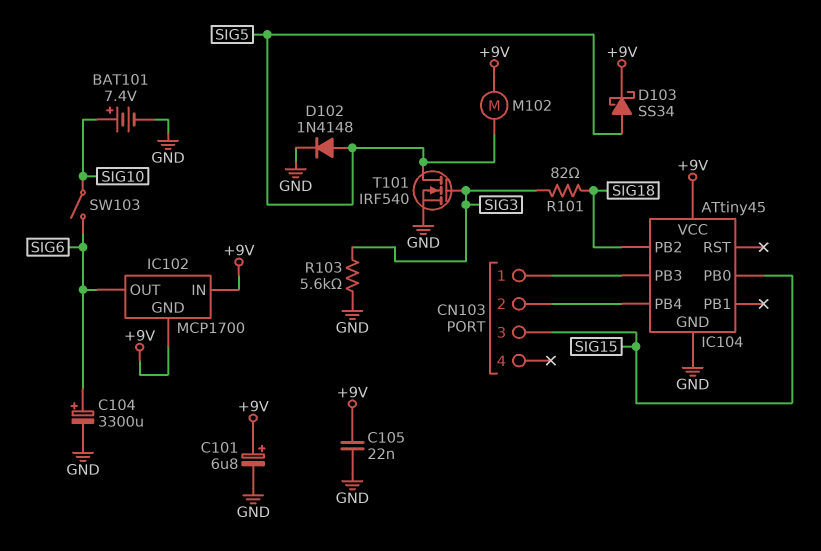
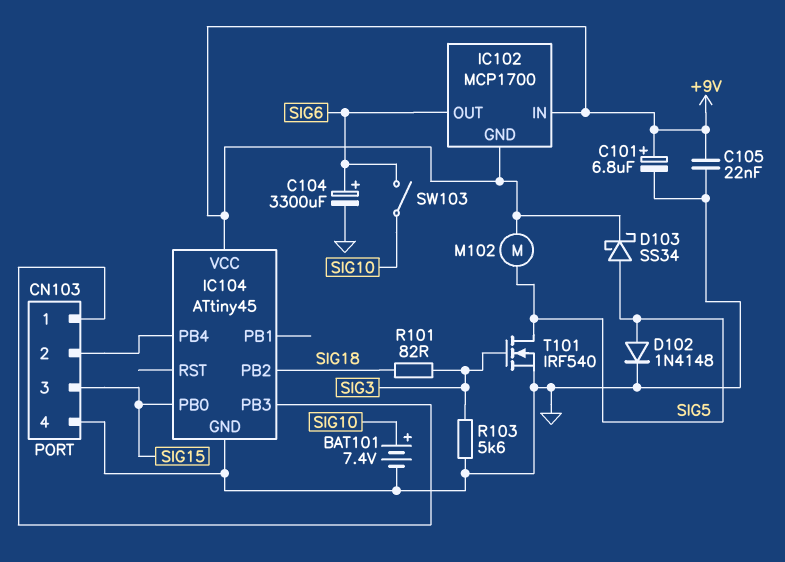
CN103 pin 4: none -> GND

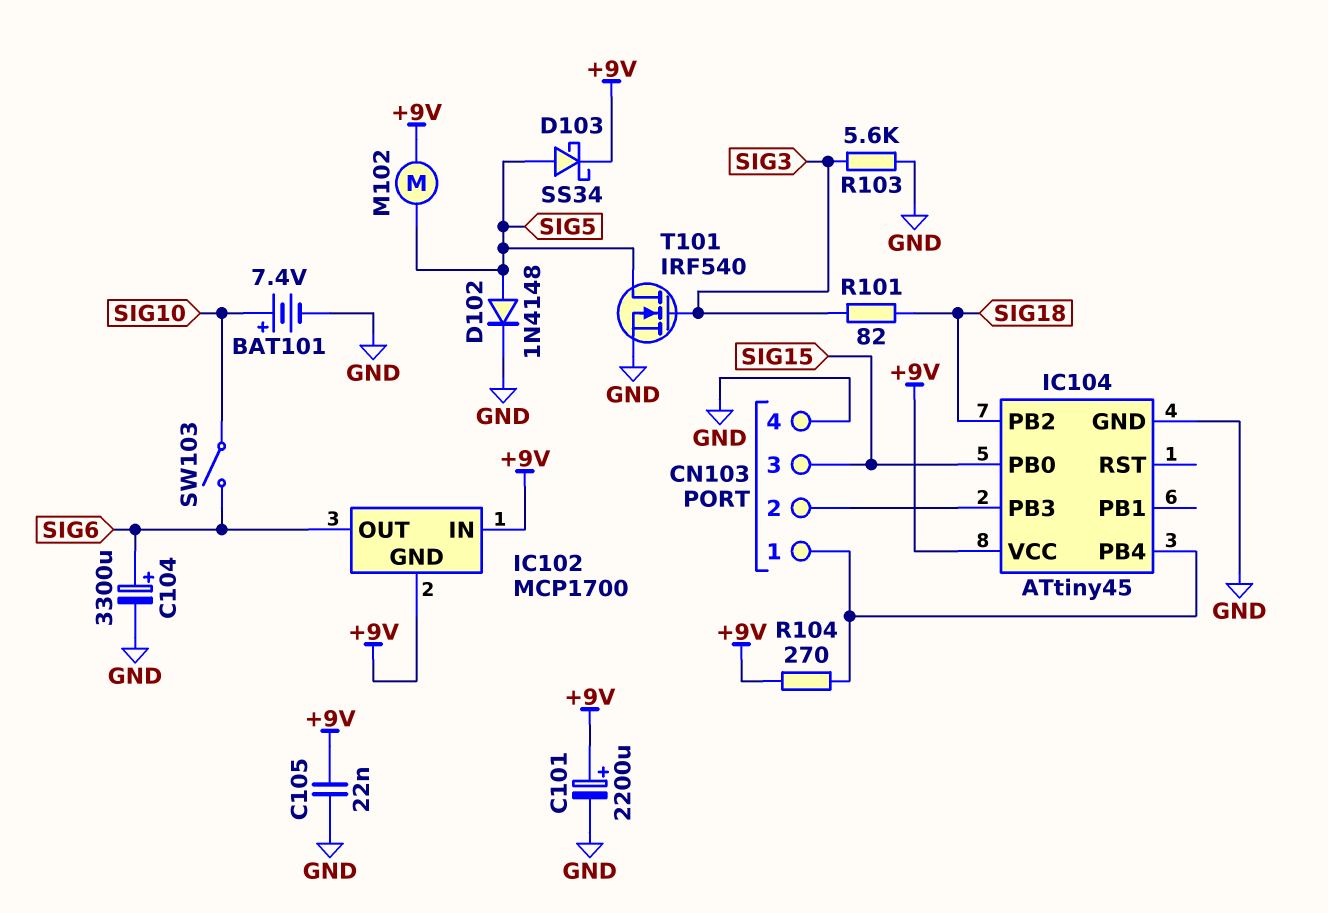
C101: 6.8uF (plus +9V, minus GND) -> 2200uF (plus +9V, minus GND)
IC104 pin PB3: CN103/1 -> CN103/2
IC104 pin PB4: CN103/2 -> CN103/1
R104: none -> 270 (+9V, CN103/1)

